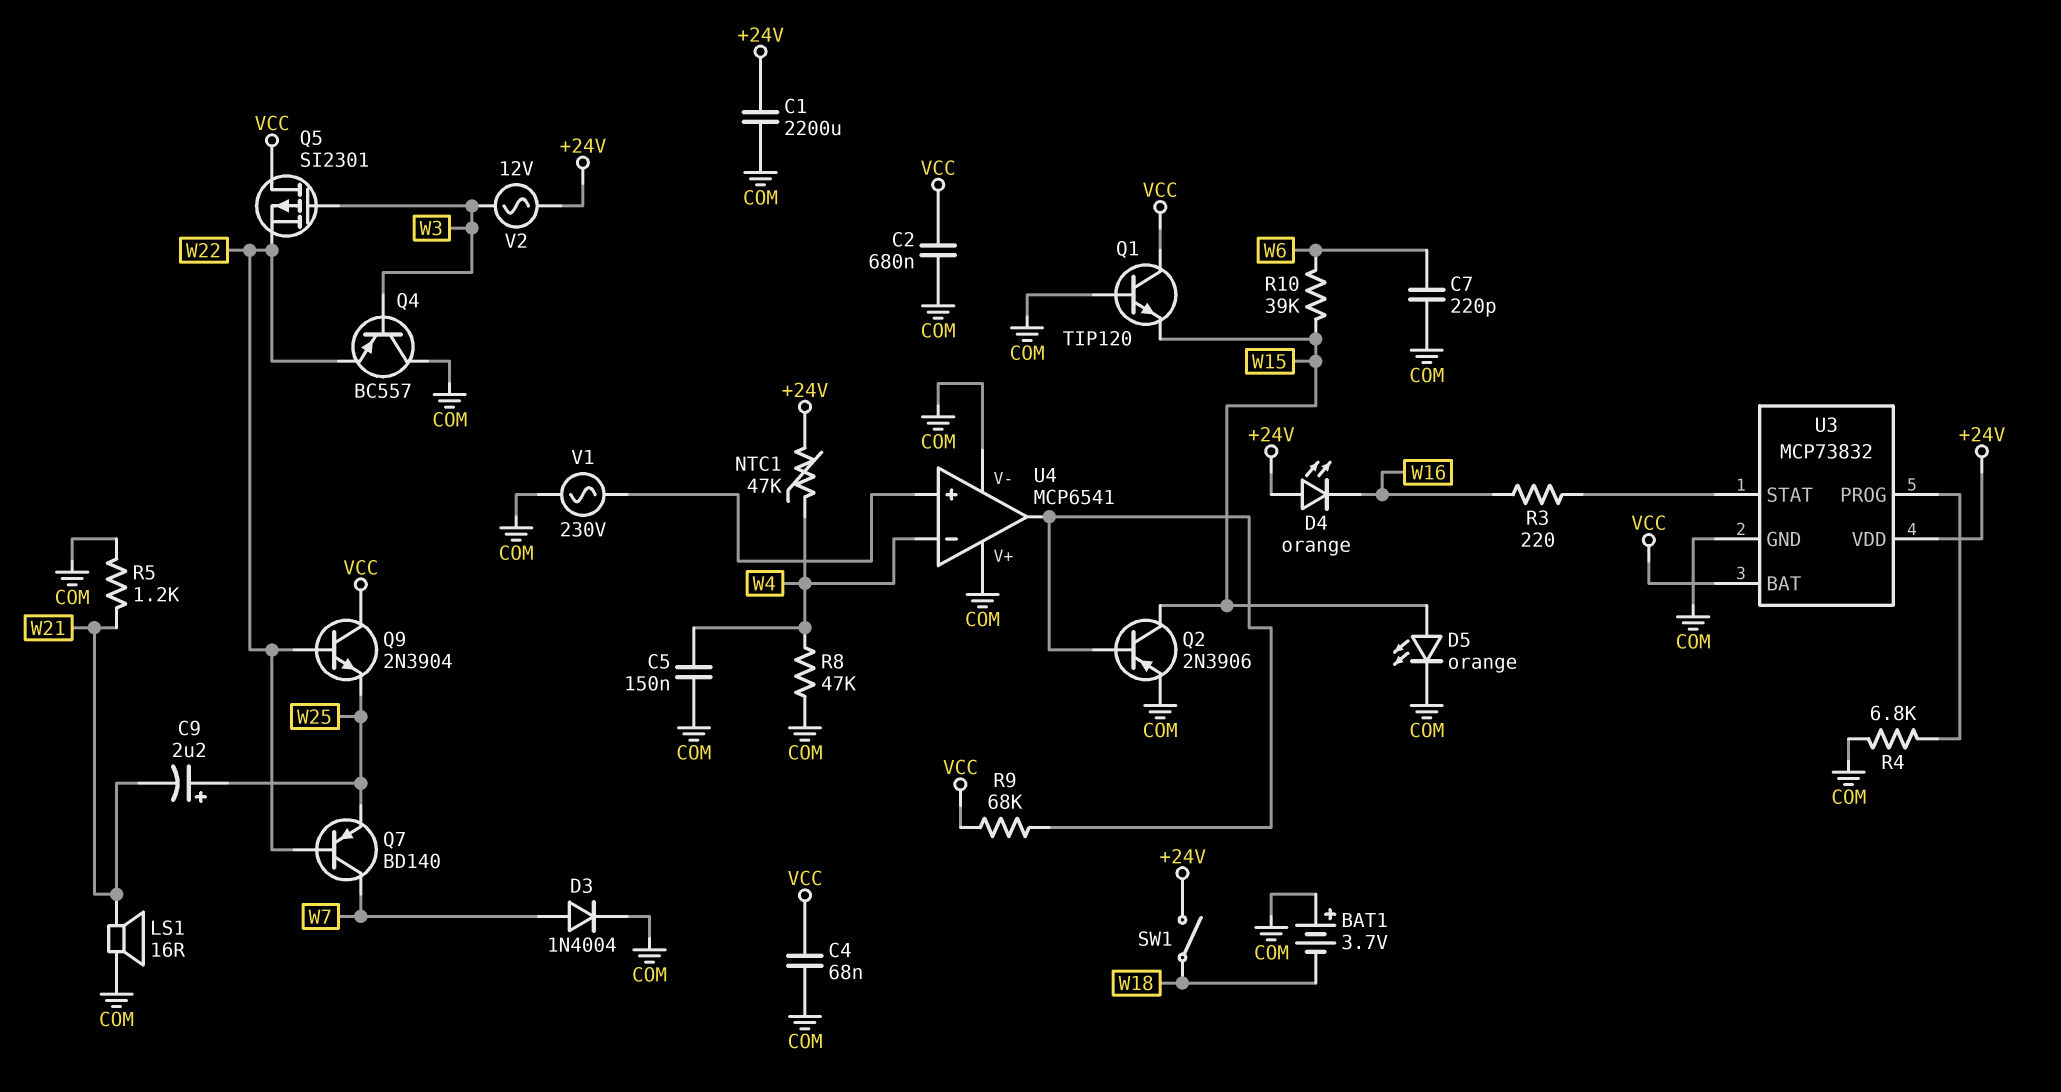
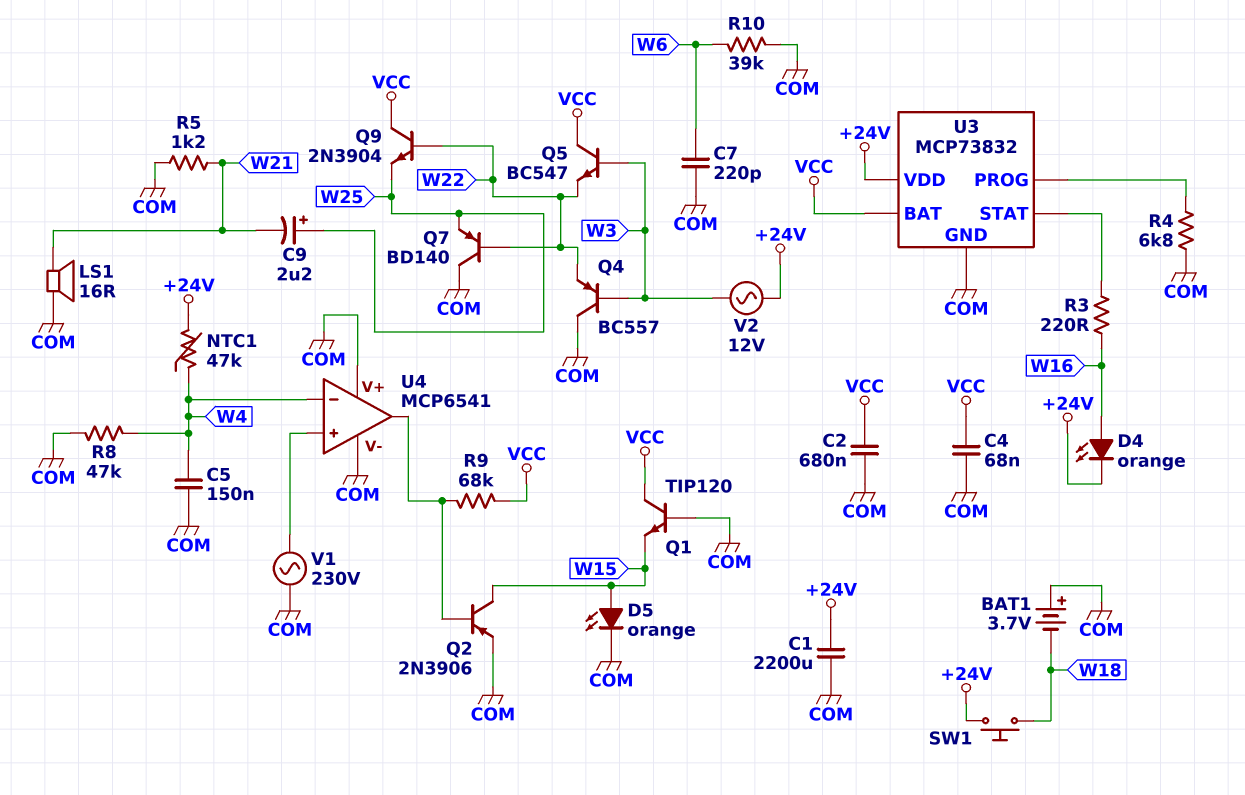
D3: diode 1N4004 (A W7, K COM) -> none
D4: LED orange (A +24V, K W16) -> LED orange (A W16, K +24V)
Q5: PMOS SI2301 (G W3, D VCC, S W22) -> NPN BC547 (B W3, C VCC, E W22)
Q7: PNP BD140 (B W22, C W7, E W25) -> PNP BD140 (B W22, C COM, E W25)
R10: 39k (W6, W15) -> 39k (COM, W6)
SW1: switch (+24V, W18) -> button (+24V, W18)

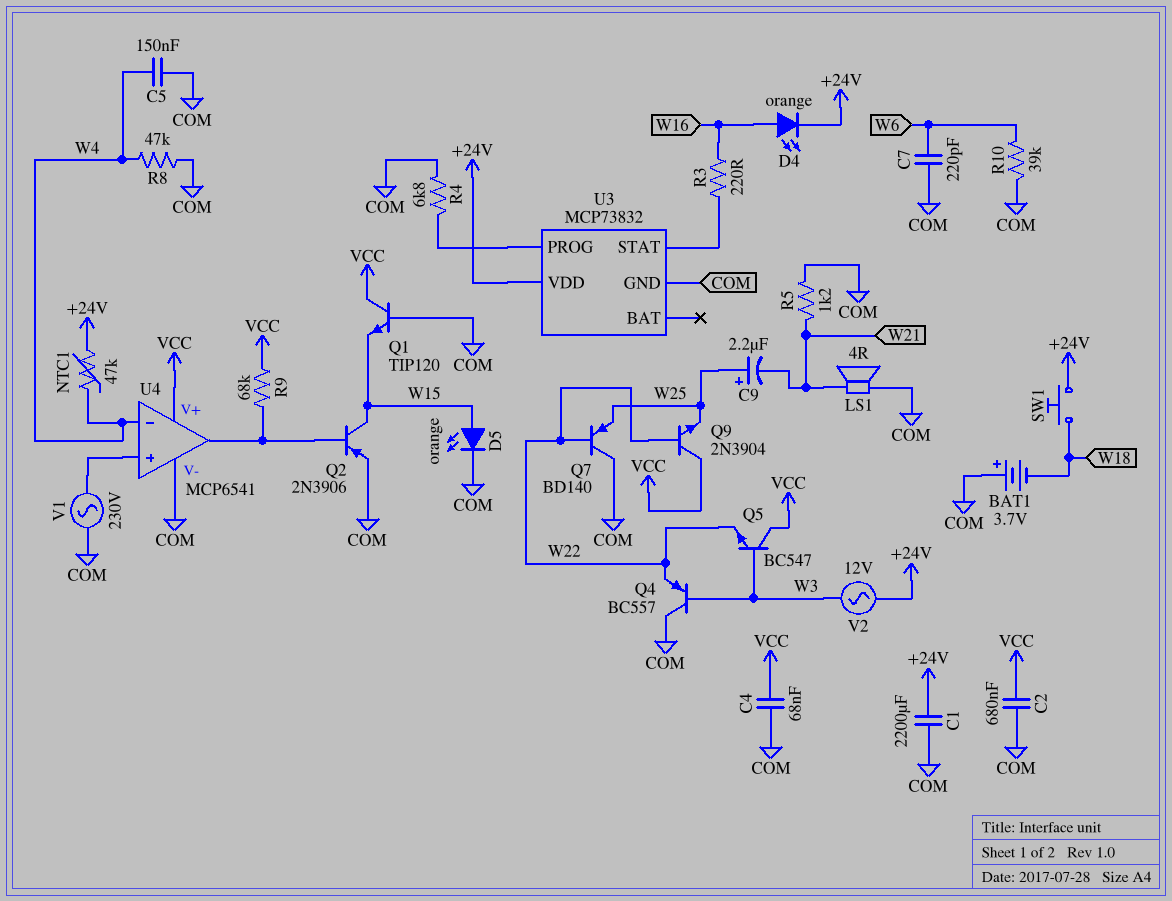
LS1: speaker 16R (COM, W21) -> speaker 4R (COM, W21)
U3 pin BAT: VCC -> none
U4 pin V+: COM -> VCC

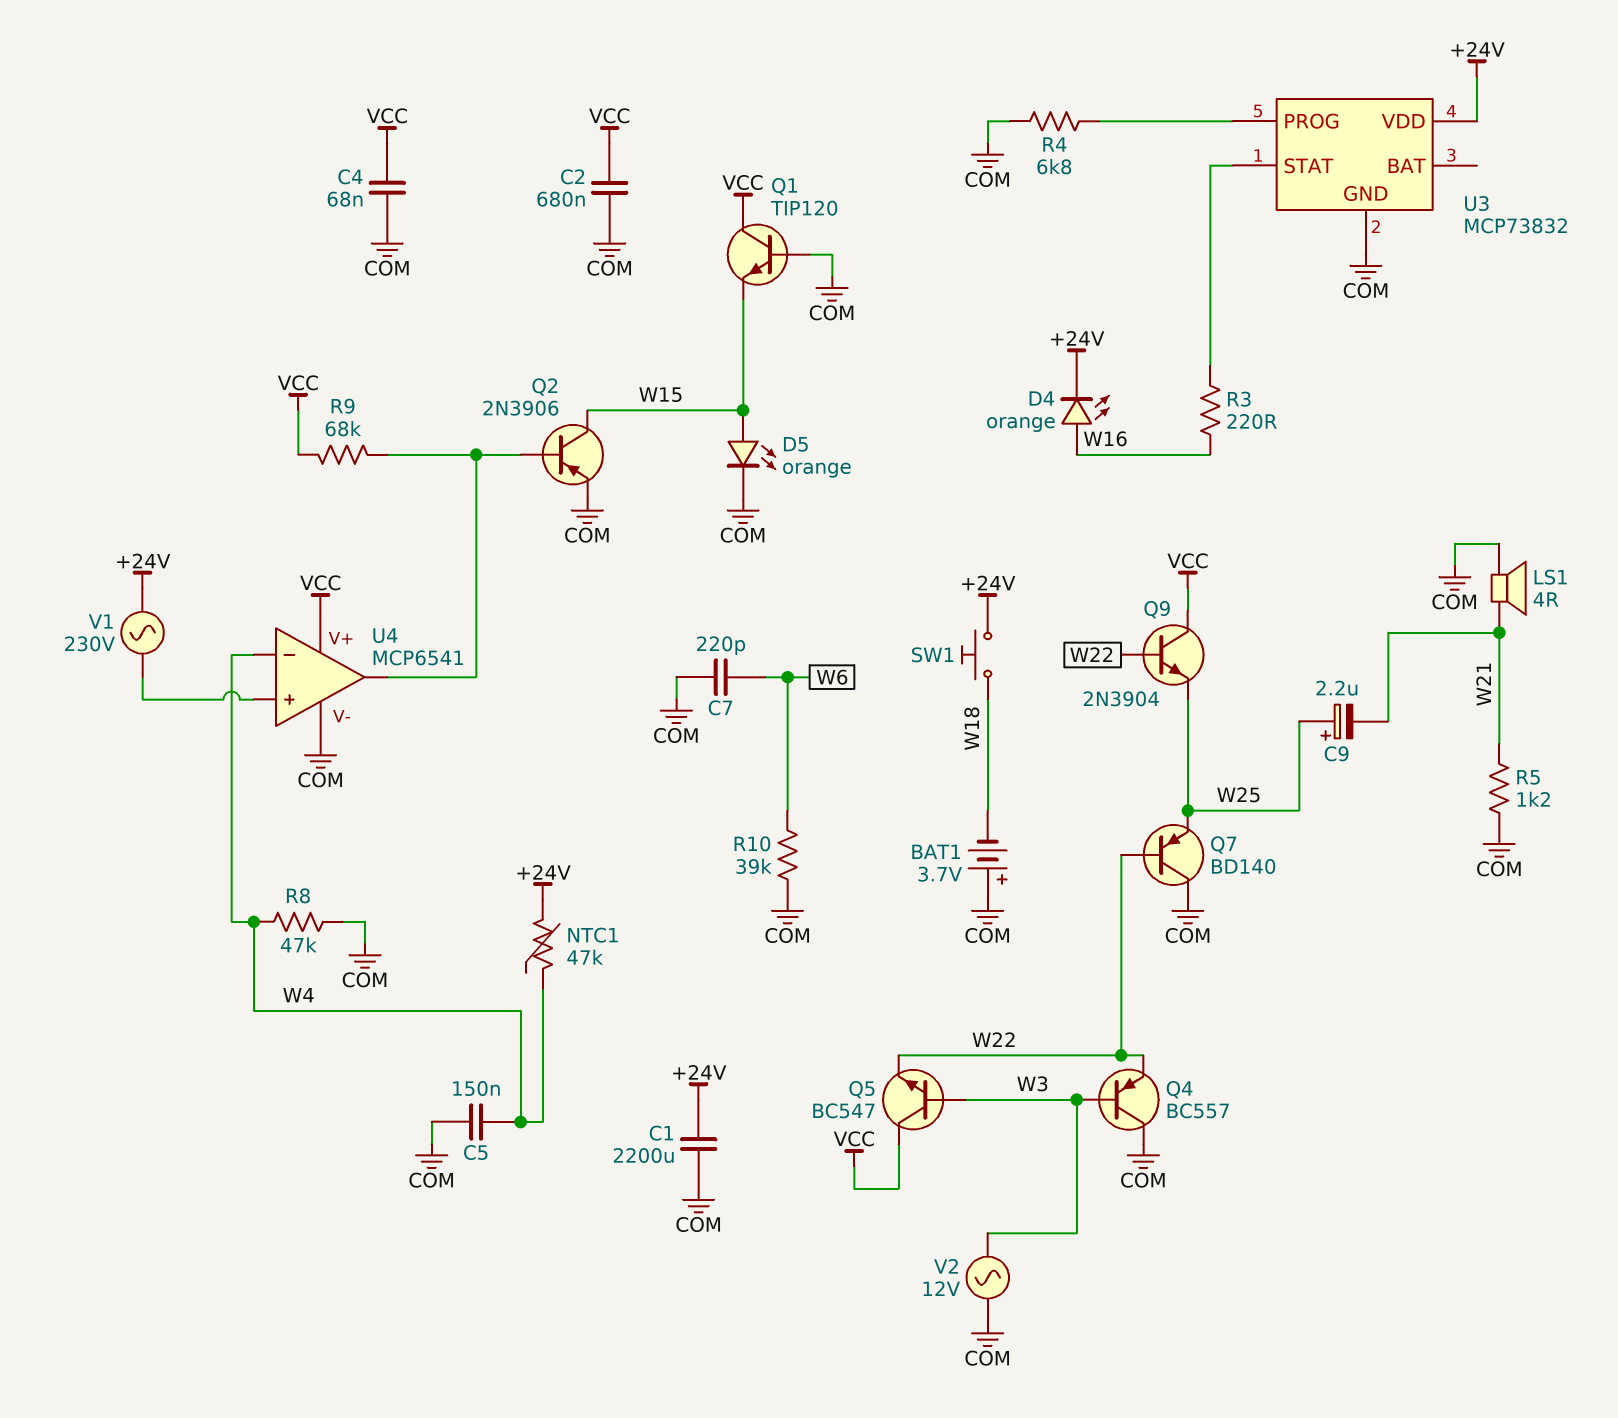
V1: AC 230V (COM, U4/in+) -> AC 230V (+24V, U4/in+)
V2: AC 12V (+24V, W3) -> AC 12V (COM, W3)

